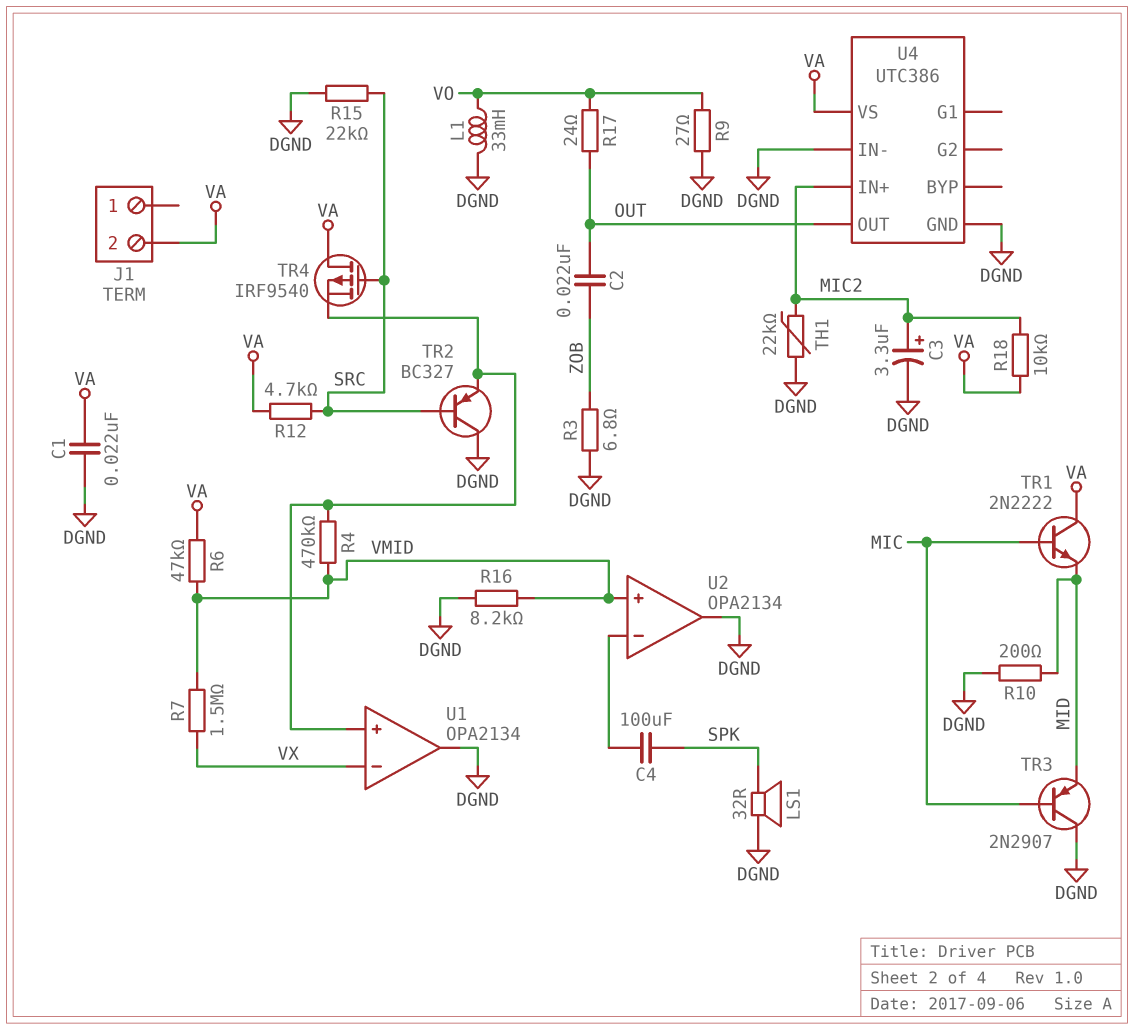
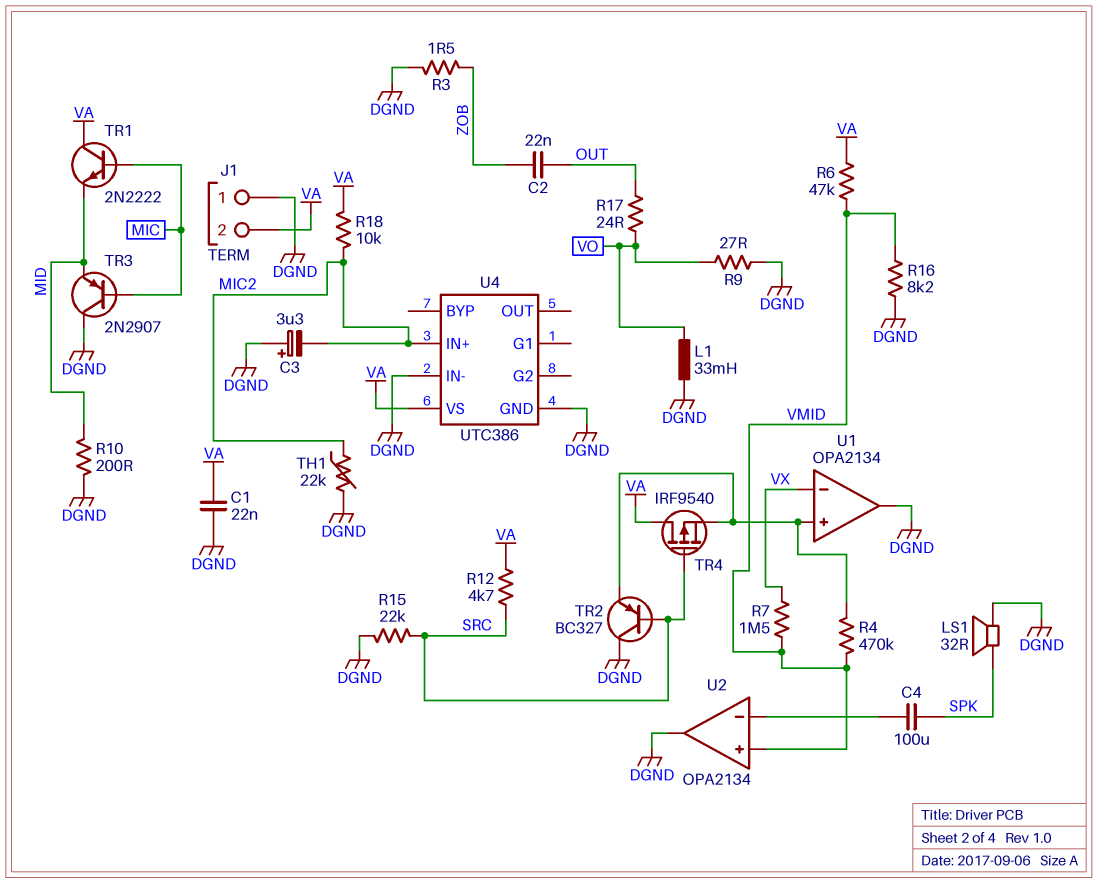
C3: 3.3uF (plus MIC2, minus DGND) -> 3.3uF (plus DGND, minus MIC2)
J1 pin 1: none -> DGND
R3: 6.8 (DGND, ZOB) -> 1.5 (DGND, ZOB)
U4 pin OUT: OUT -> none

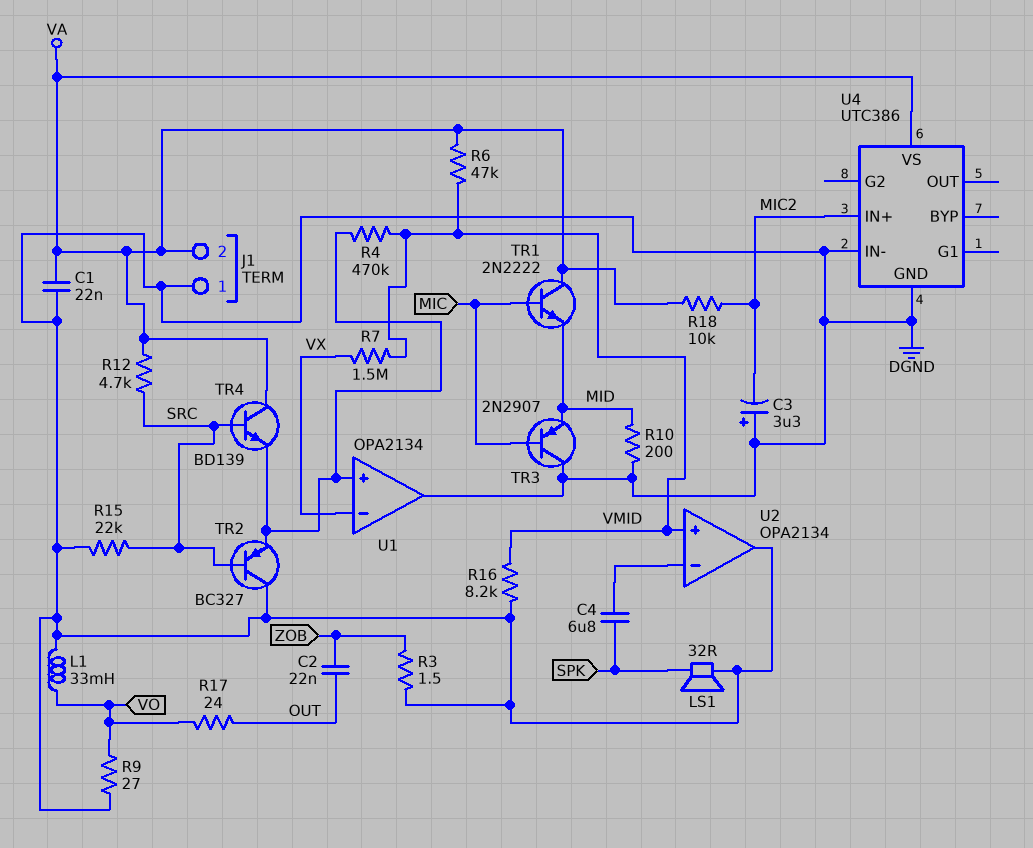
C4: 100uF (SPK, U2/in-) -> 6.8uF (SPK, U2/in-)
TH1: 22k (DGND, MIC2) -> none
TR4: PMOS IRF9540 (G SRC, D VA, S U1/in+) -> NPN BD139 (B SRC, C VA, E U1/in+)

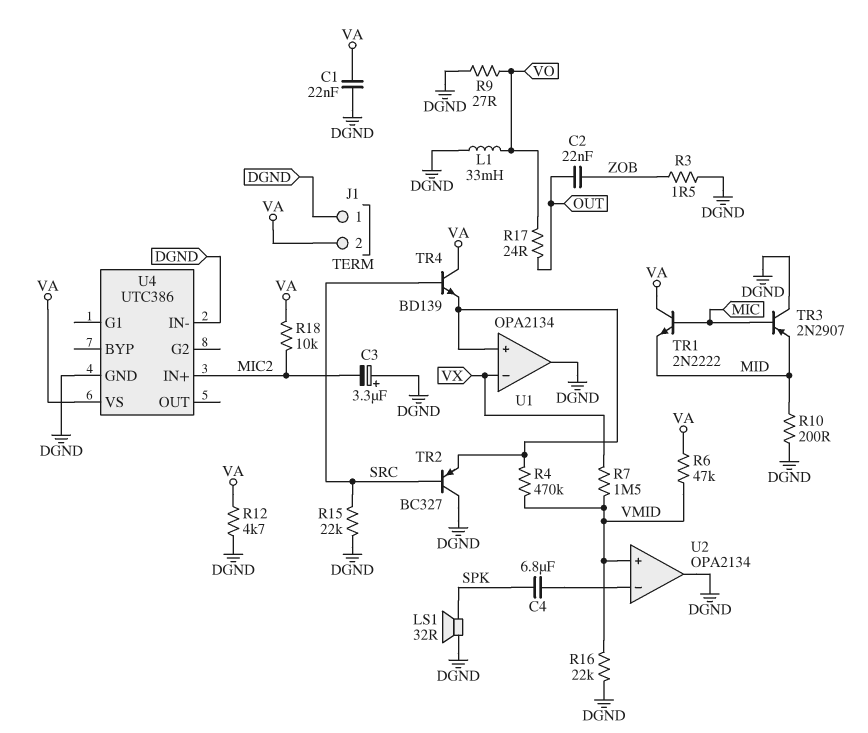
R12: 4.7k (SRC, VA) -> 4.7k (DGND, VA)
R16: 8.2k (DGND, VMID) -> 22k (DGND, VMID)

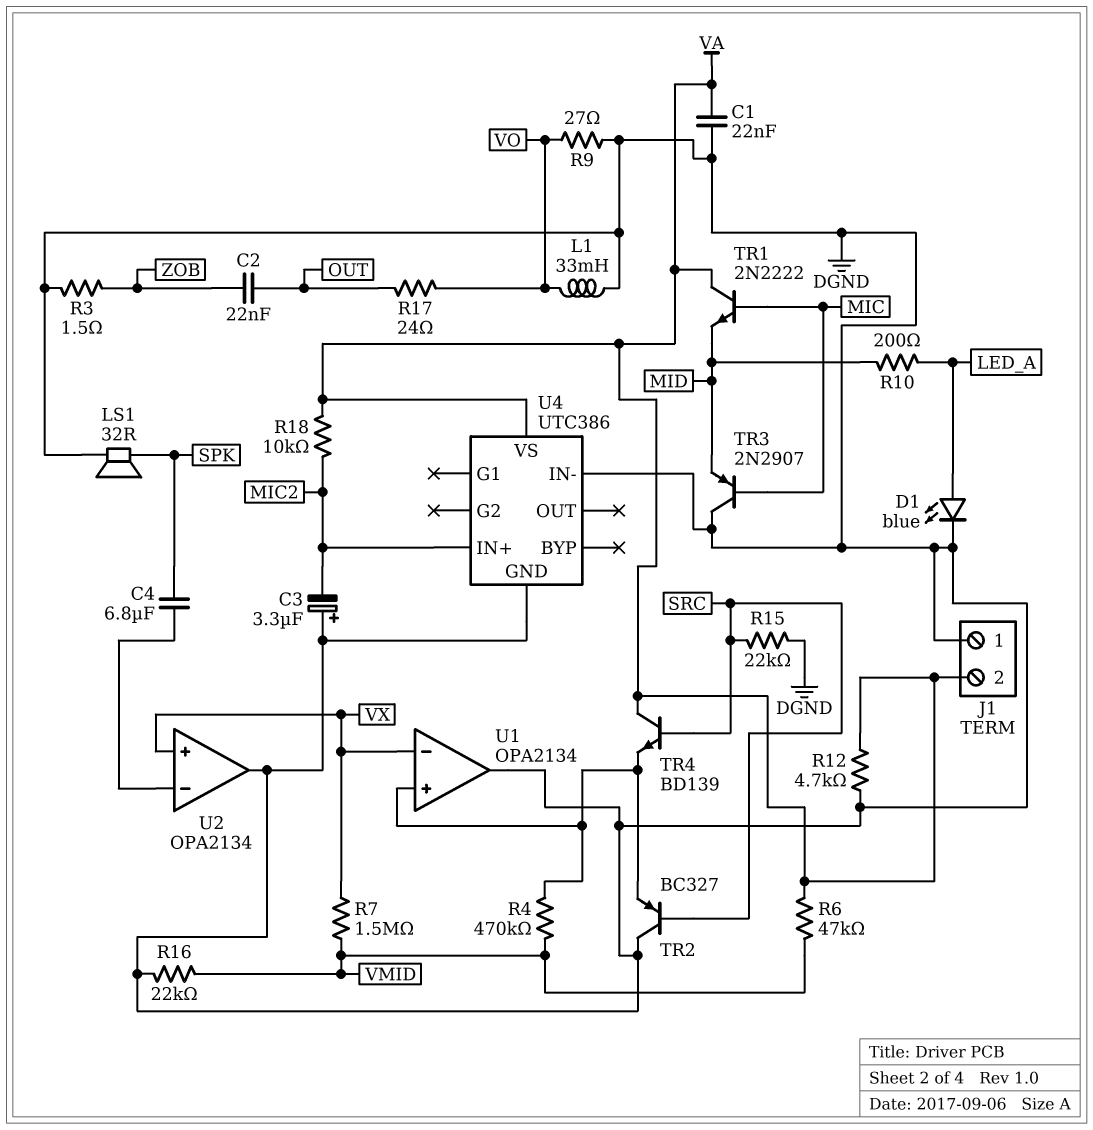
D1: none -> LED blue (A LED_A, K DGND)
R10: 200 (DGND, MID) -> 200 (LED_A, MID)
U2 pin in+: VMID -> VX

